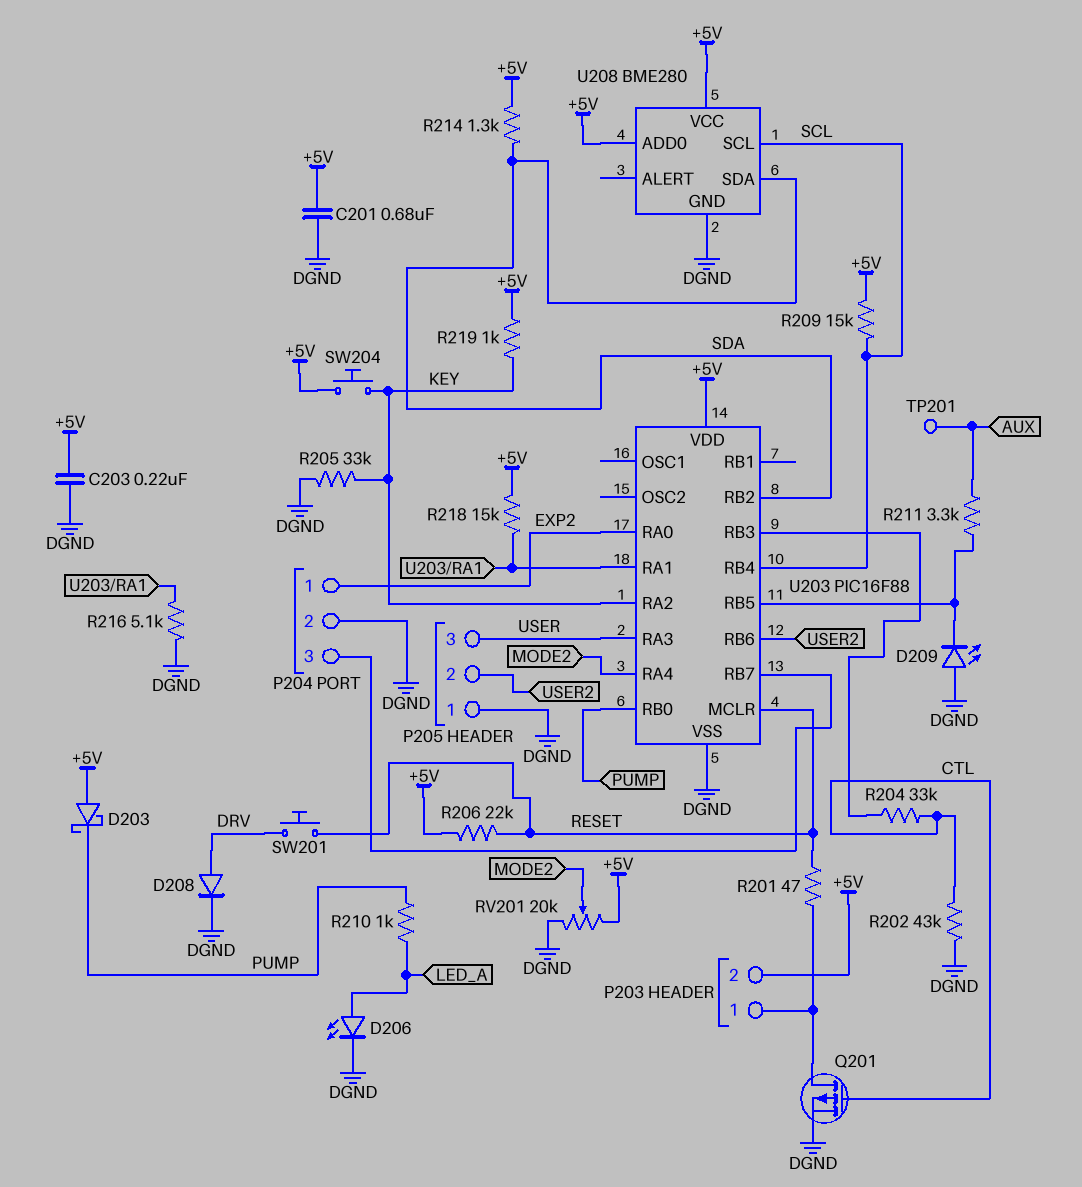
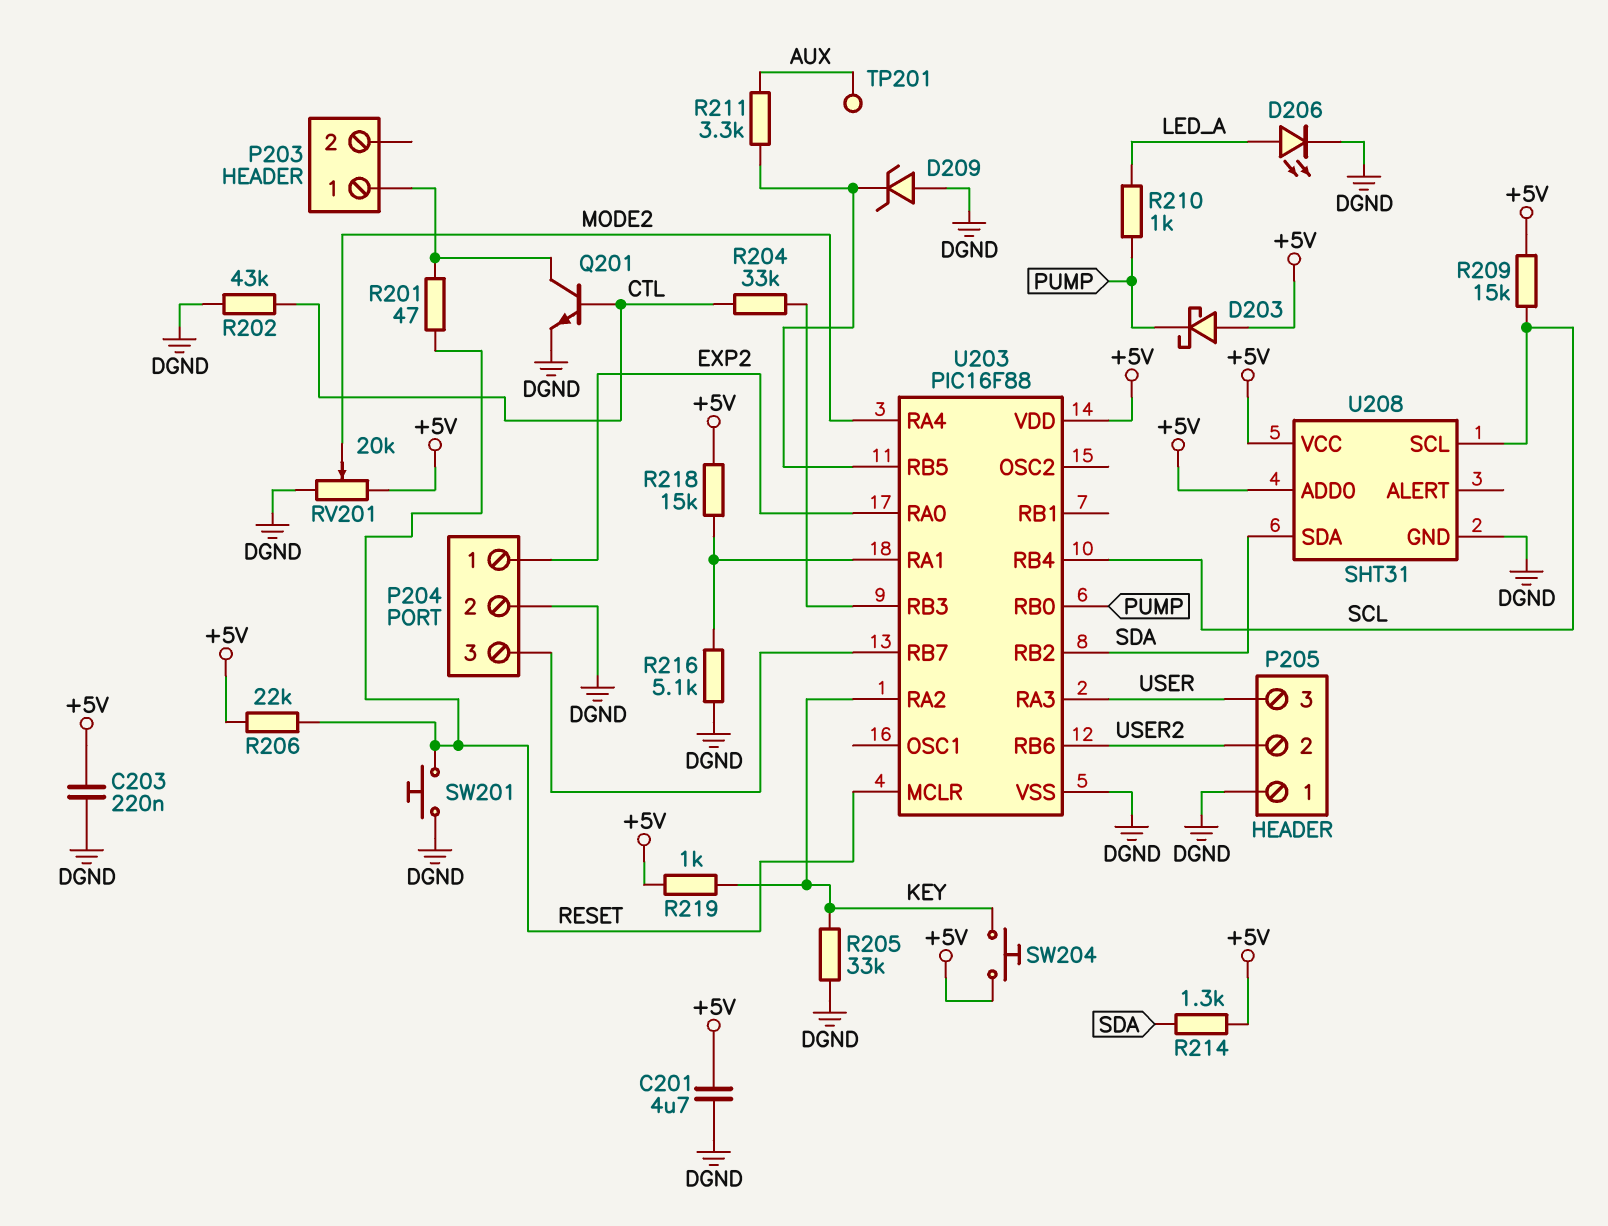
C201: 680nF (+5V, DGND) -> 4.7uF (+5V, DGND)
D208: diode (A DRV, K DGND) -> none
D209: LED (A DGND, K U203/RB5) -> zener (A DGND, K U203/RB5)
P203 pin 2: +5V -> none
Q201: PMOS (G CTL, D P203/1, S DGND) -> NPN (B CTL, C P203/1, E DGND)
SW201: button (DRV, RESET) -> button (DGND, RESET)
U208: BME280 -> SHT31

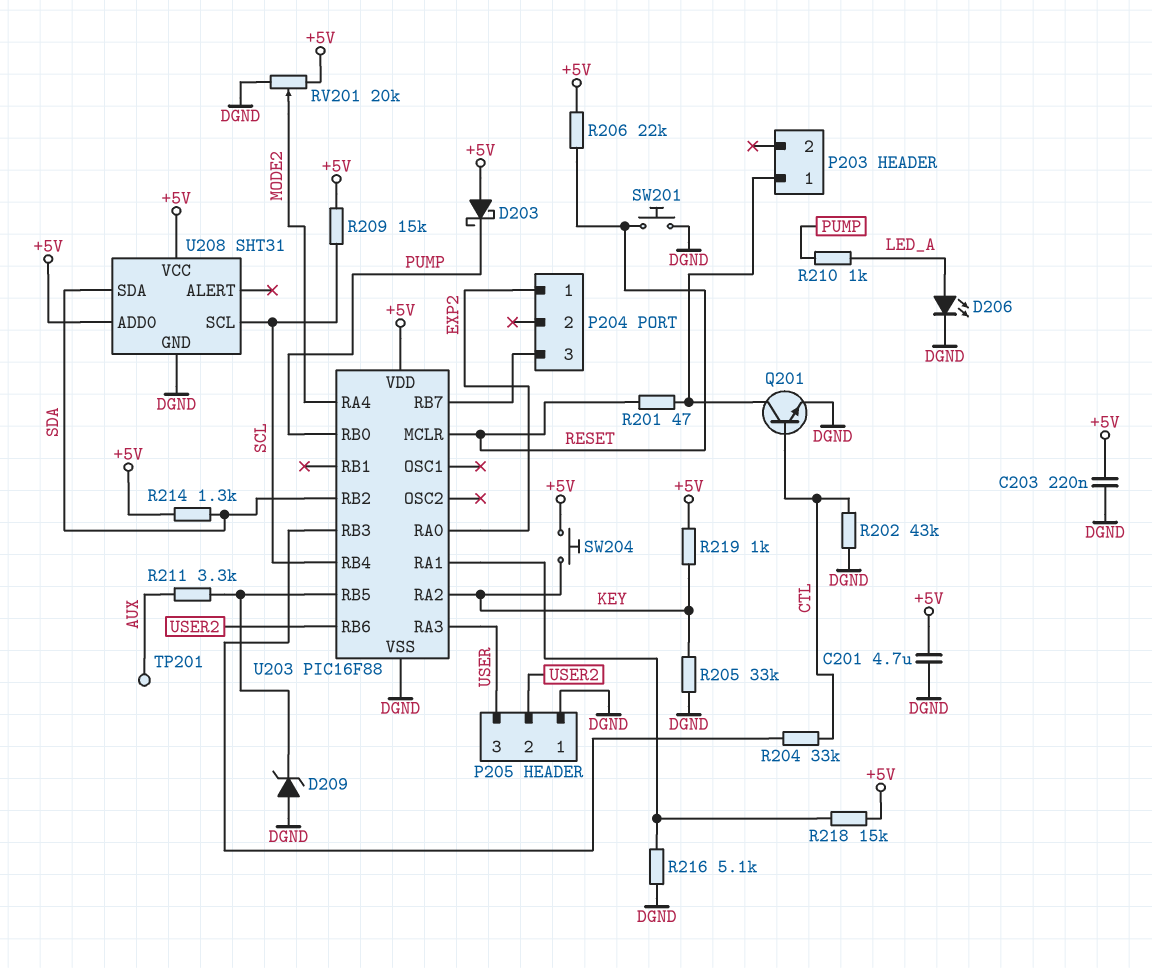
P204 pin 2: DGND -> none

